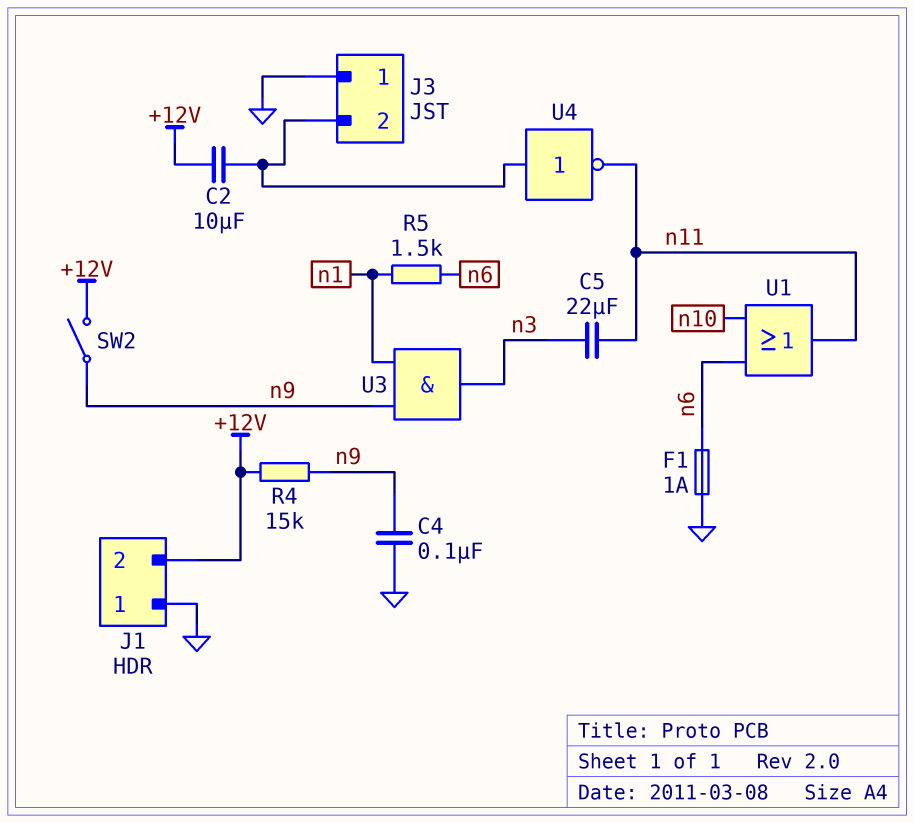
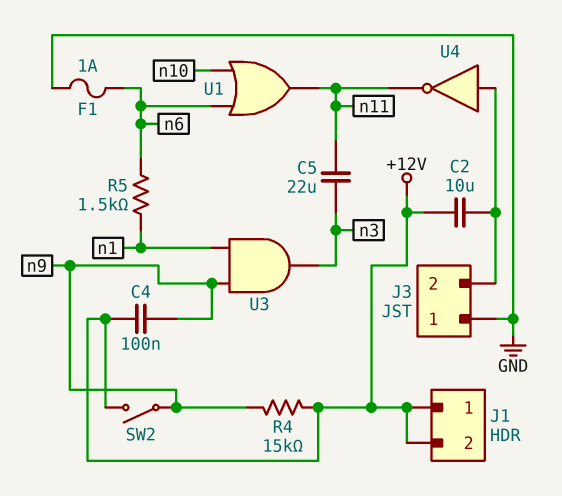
C4: 100nF (GND, n9) -> 100nF (+12V, n9)
J1 pin 1: GND -> +12V

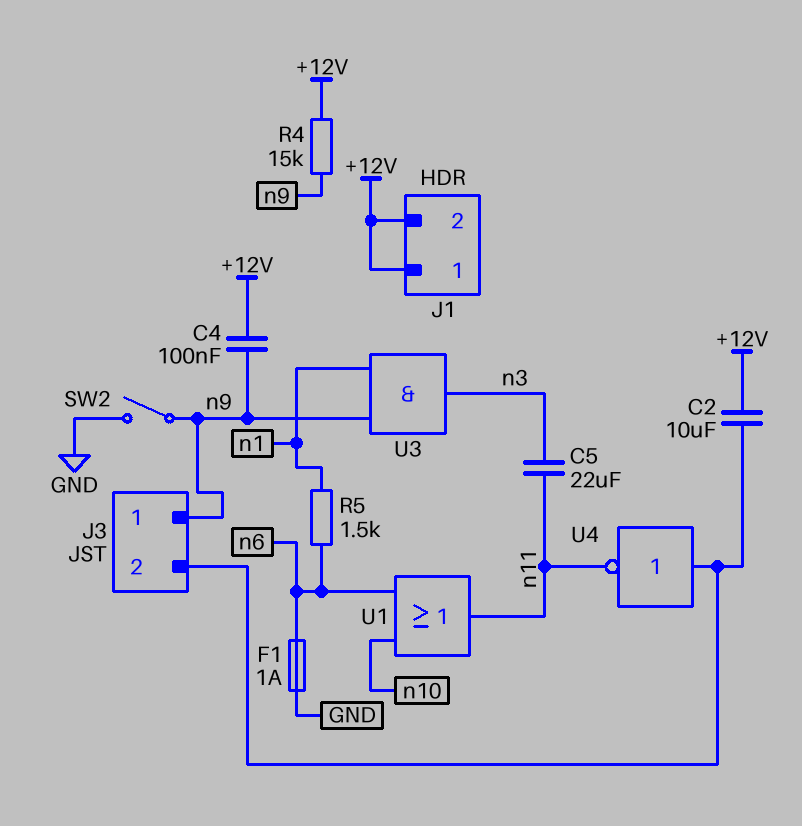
J3 pin 1: GND -> n9
SW2: switch (+12V, n9) -> switch (GND, n9)

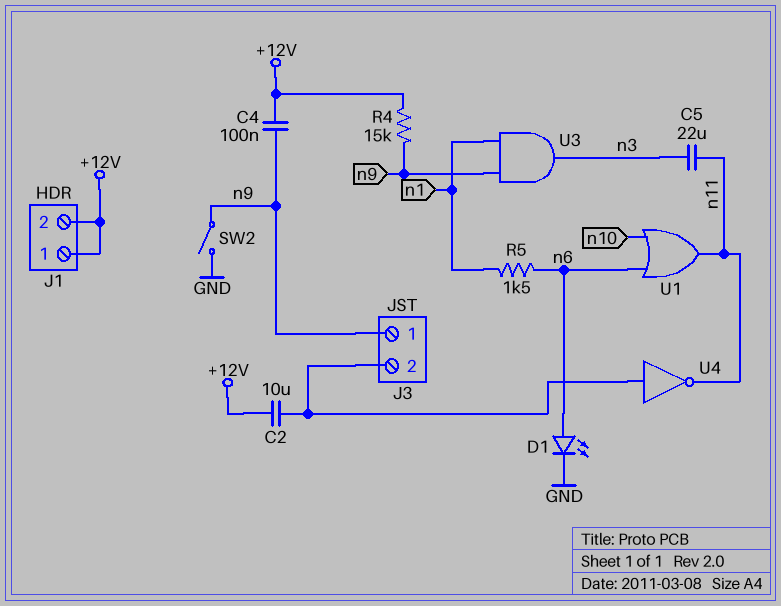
D1: none -> LED (A n6, K GND)
F1: 1A (GND, n6) -> none

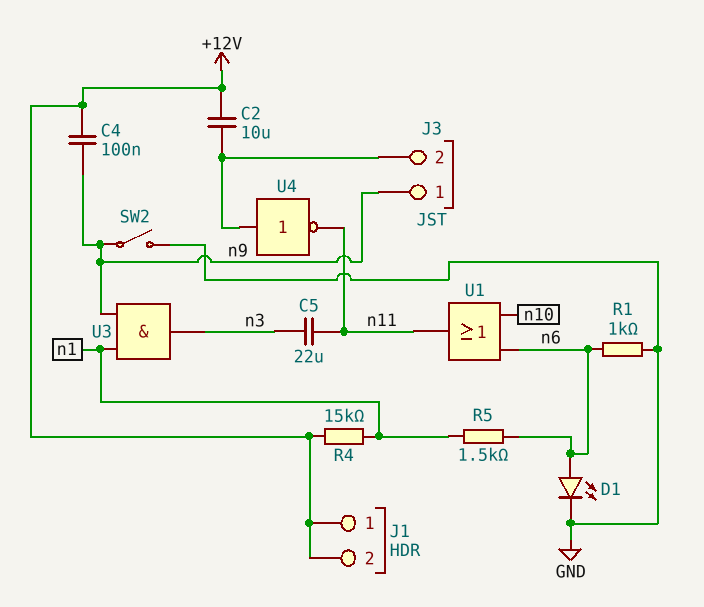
R1: none -> 1k (GND, n6)
R4: 15k (+12V, n9) -> 15k (+12V, n1)

